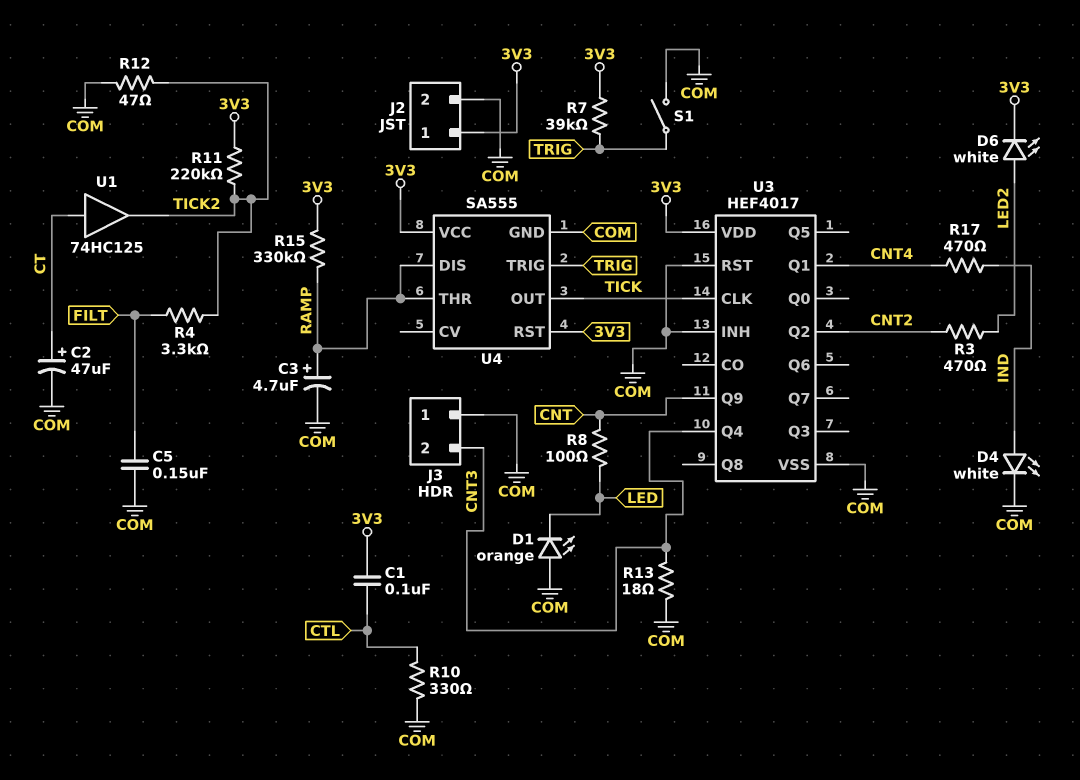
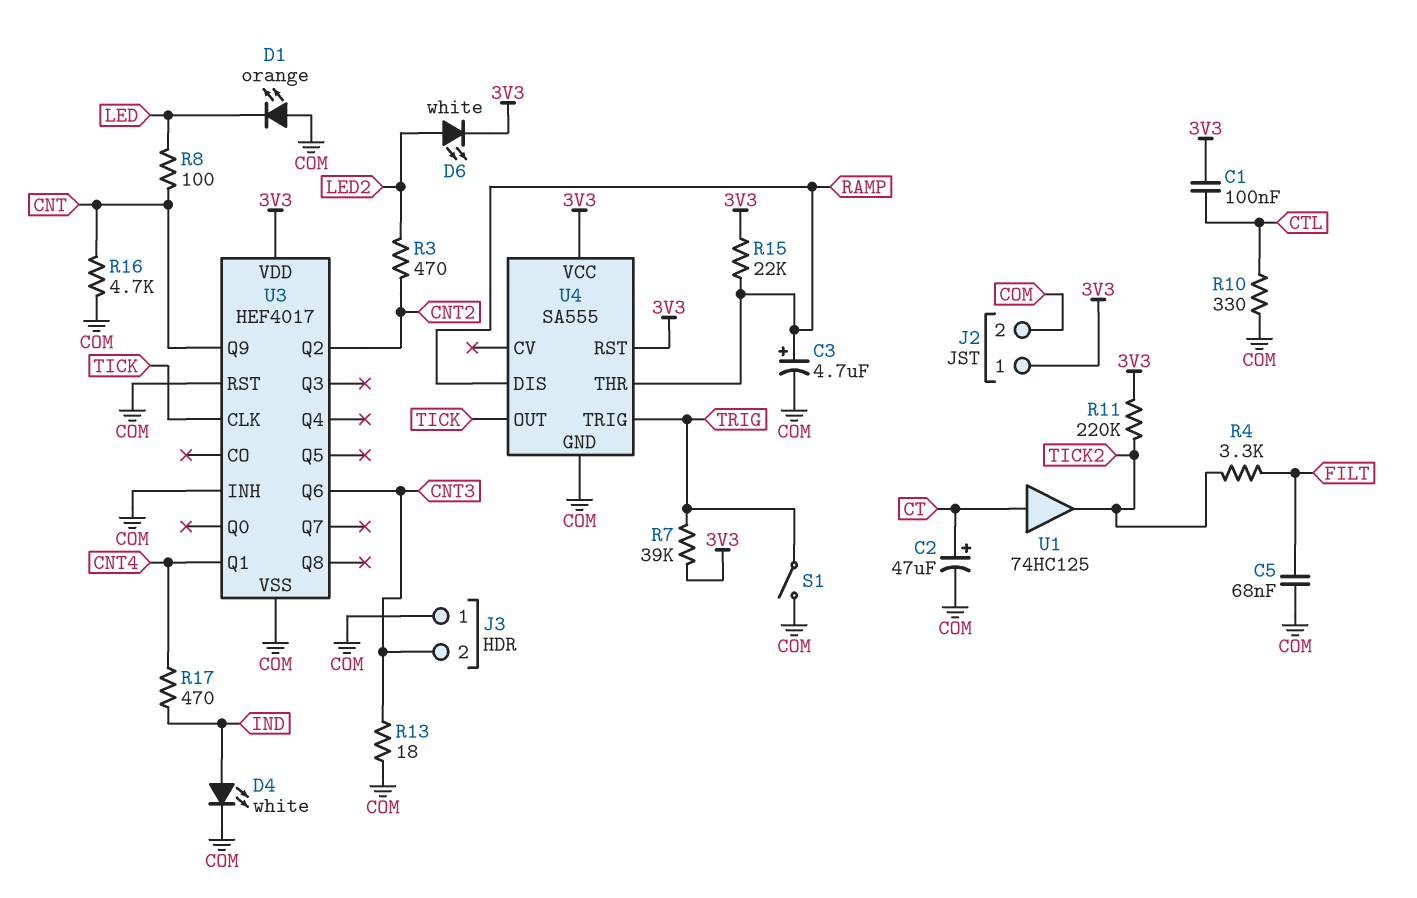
C5: 150nF (COM, FILT) -> 68nF (COM, FILT)
R12: 47 (COM, TICK2) -> none
R15: 330k (3V3, RAMP) -> 22k (3V3, RAMP)
R16: none -> 4.7k (CNT, COM)
U3 pin Q4: CNT3 -> none
U3 pin Q6: none -> CNT3

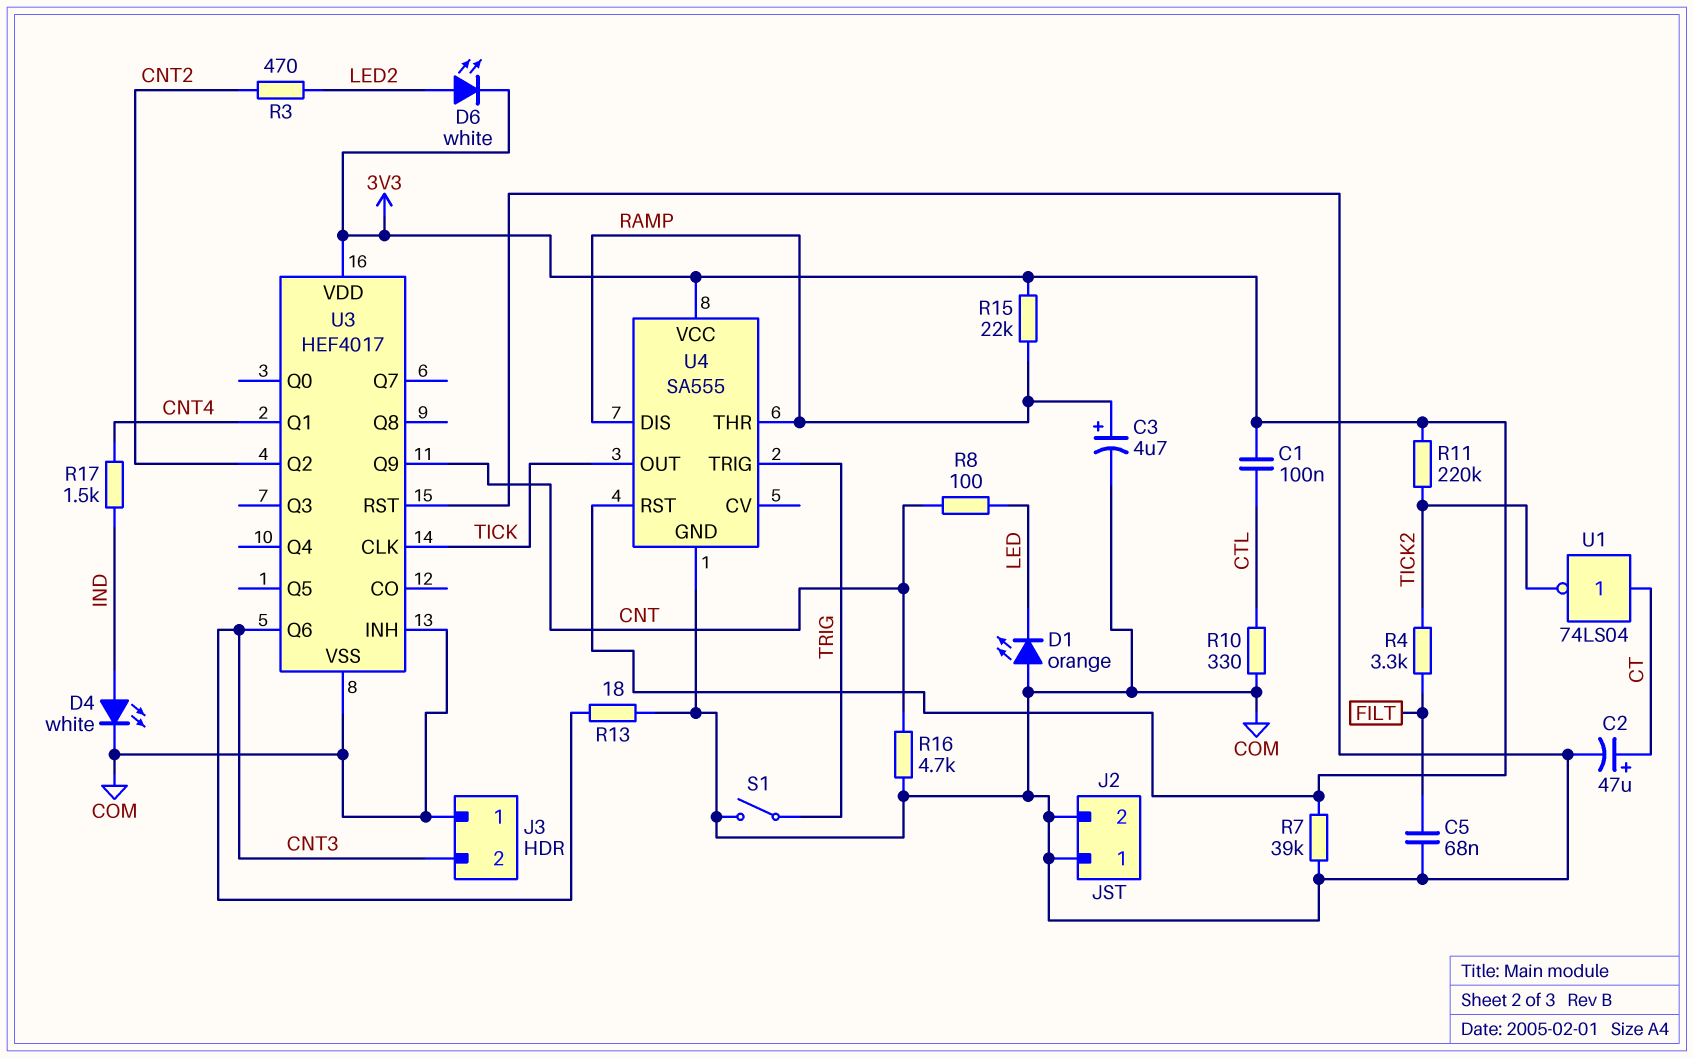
J2 pin 1: 3V3 -> COM
R7: 39k (3V3, TRIG) -> 39k (3V3, COM)
R17: 470 (CNT4, IND) -> 1.5k (CNT4, IND)
U1: buffer 74HC125 (in CT, out TICK2) -> NOT 74LS04 (in CT, out TICK2)

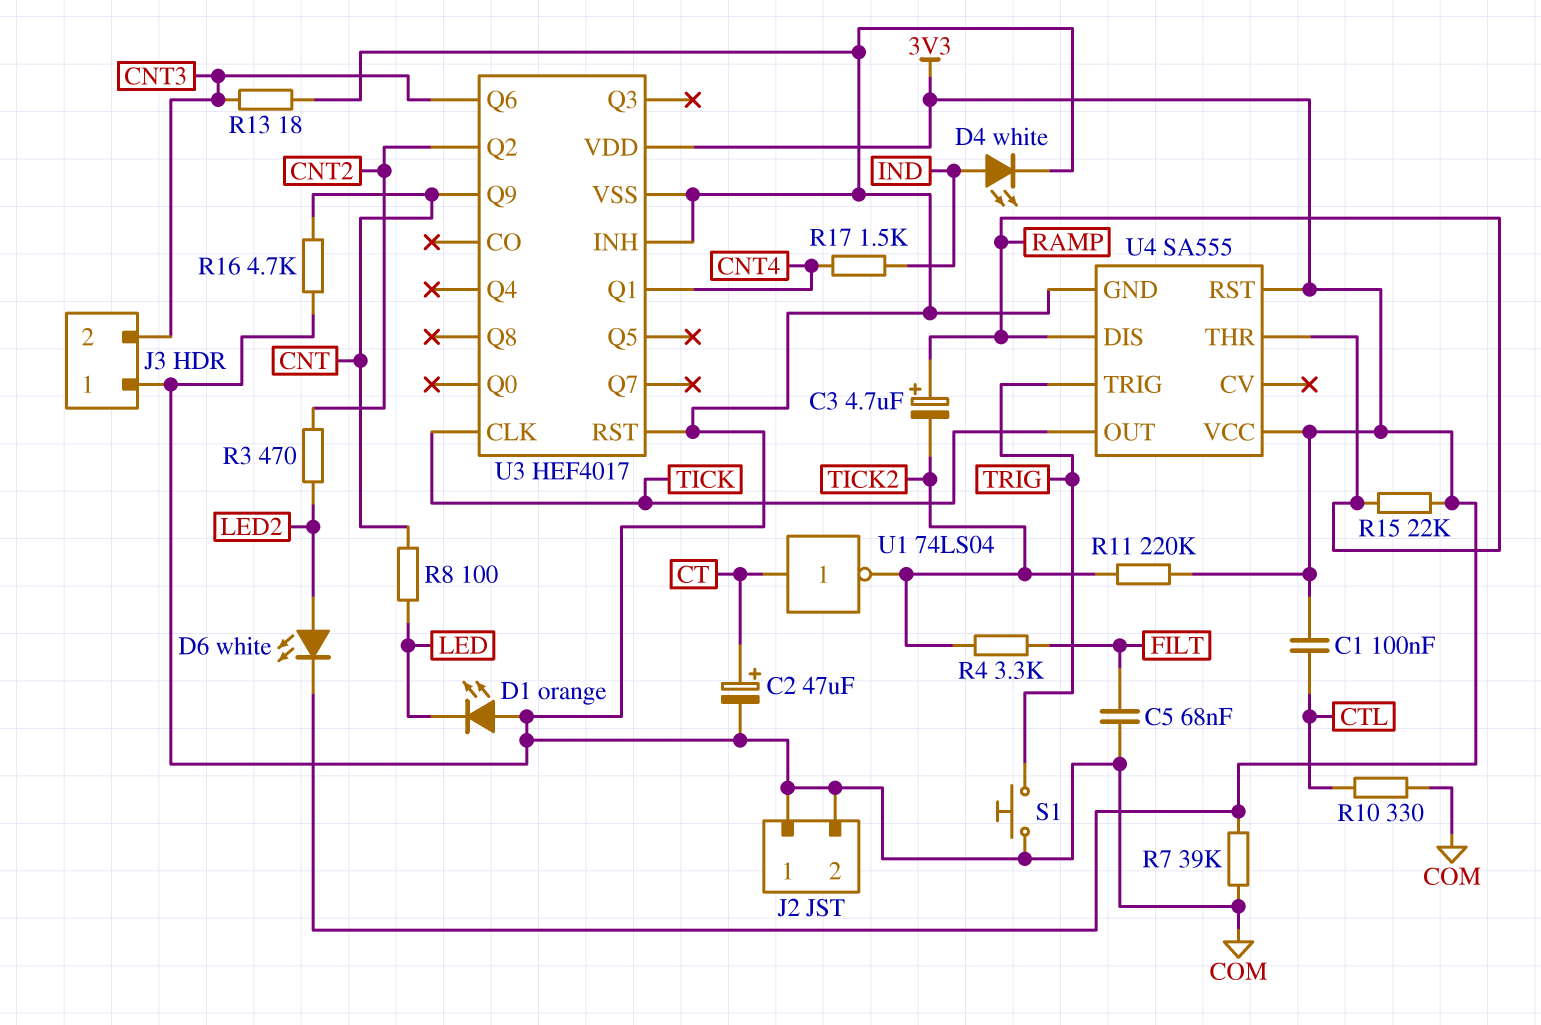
C3: 4.7uF (plus RAMP, minus COM) -> 4.7uF (plus RAMP, minus TICK2)
S1: switch (COM, TRIG) -> button (COM, TRIG)

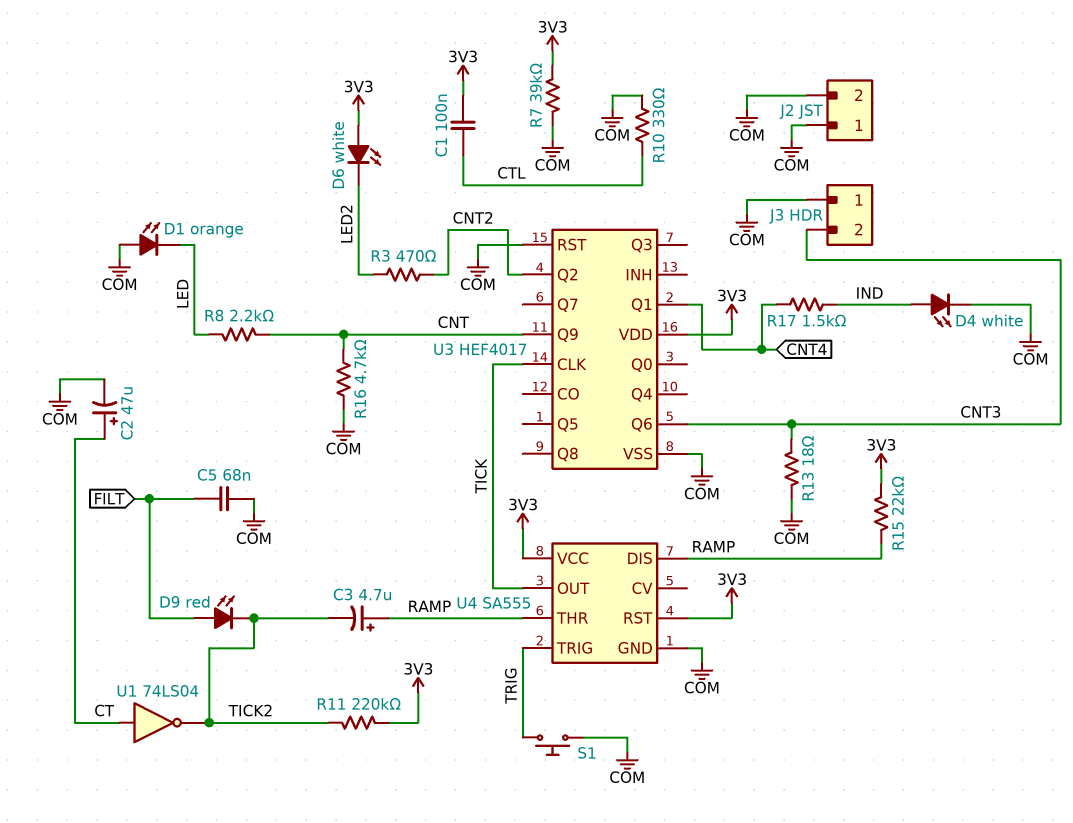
D6: LED white (A LED2, K 3V3) -> LED white (A 3V3, K LED2)
D9: none -> LED red (A FILT, K TICK2)
R4: 3.3k (FILT, TICK2) -> none
R8: 100 (CNT, LED) -> 2.2k (CNT, LED)
U3 pin INH: COM -> none

